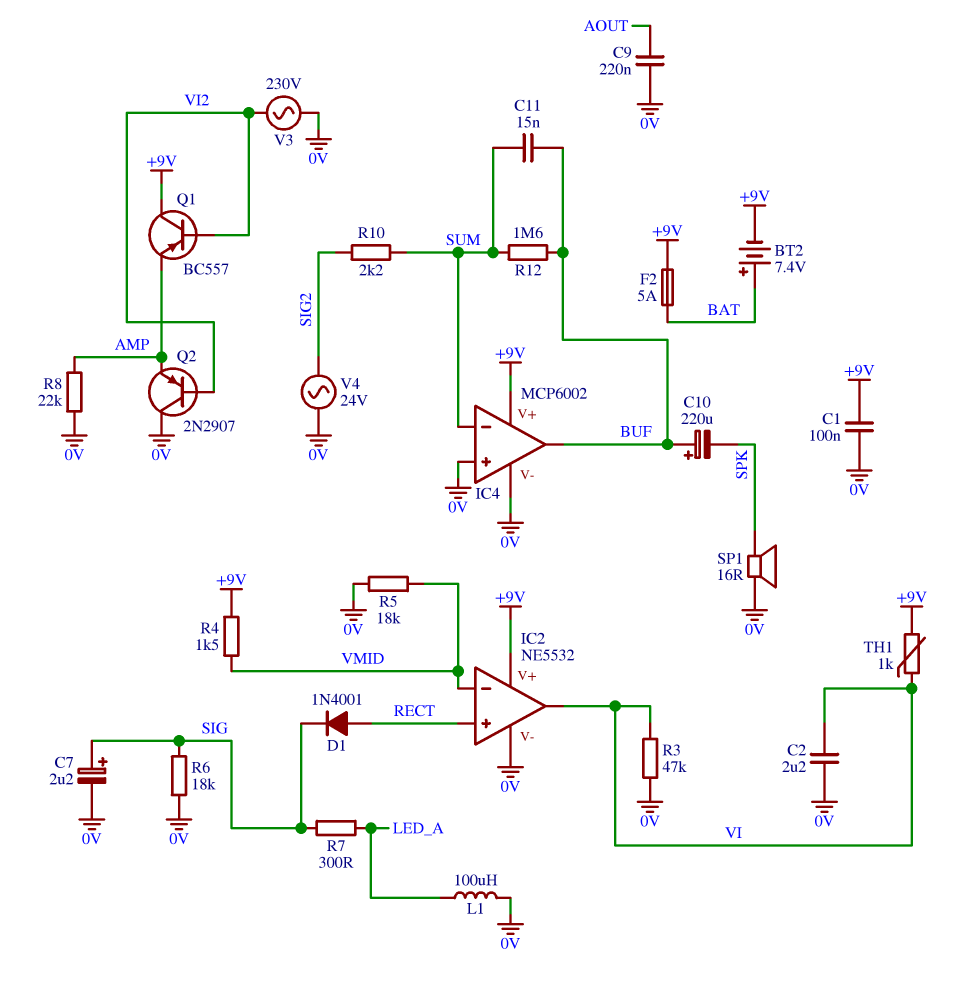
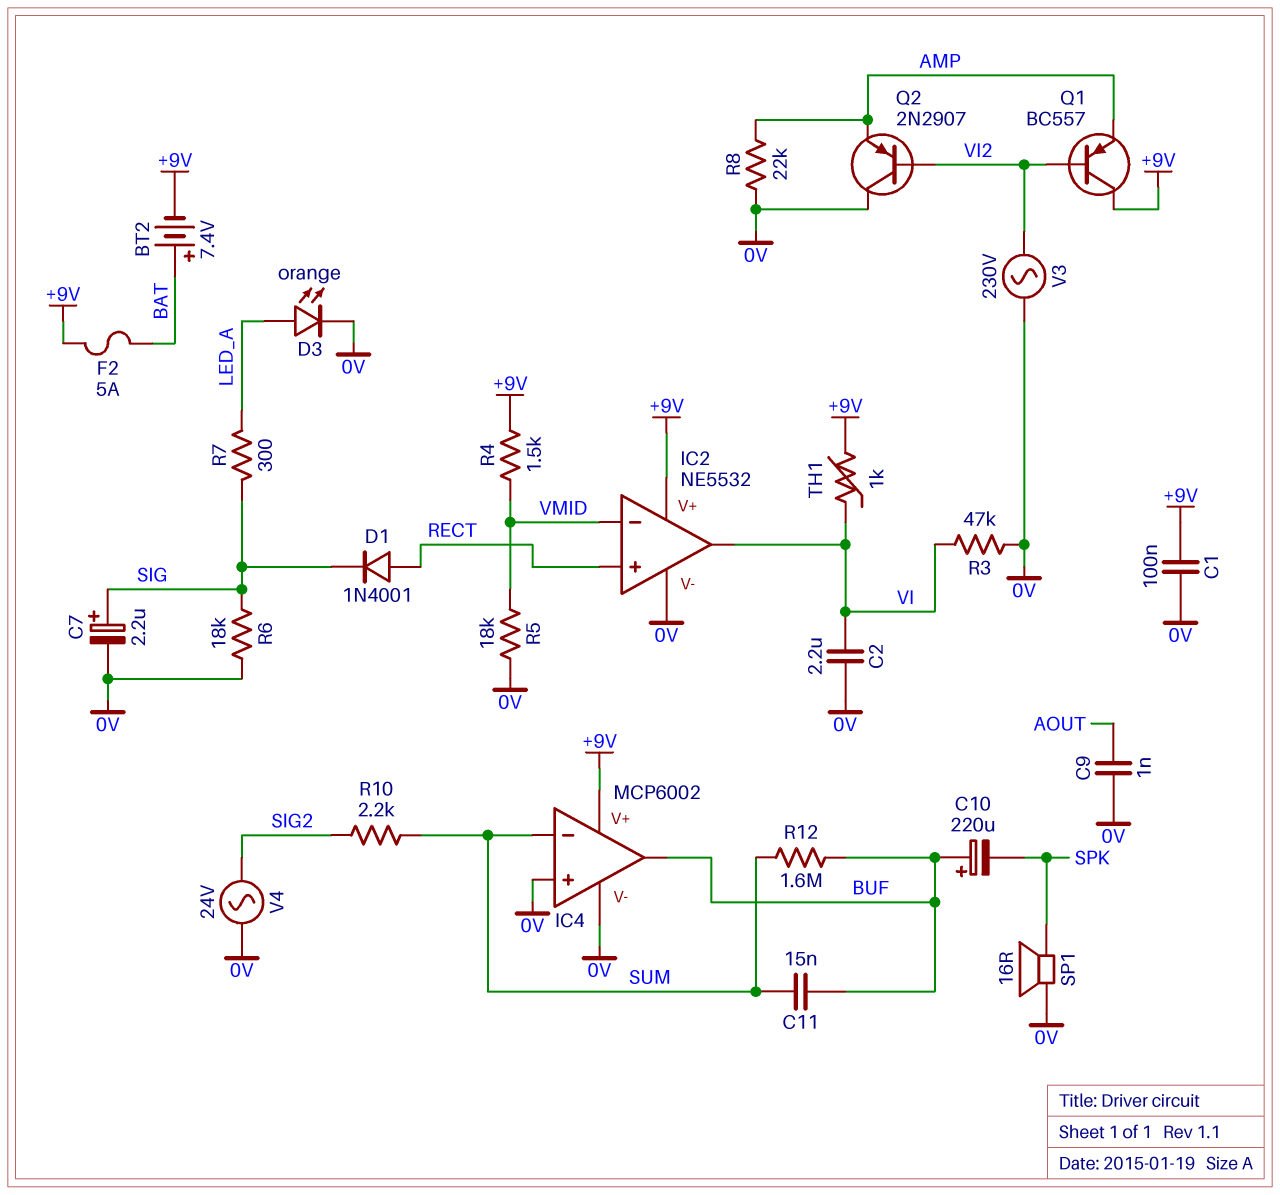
C9: 220nF (0V, AOUT) -> 1nF (0V, AOUT)
D3: none -> LED orange (A LED_A, K 0V)
L1: 100uH (0V, LED_A) -> none

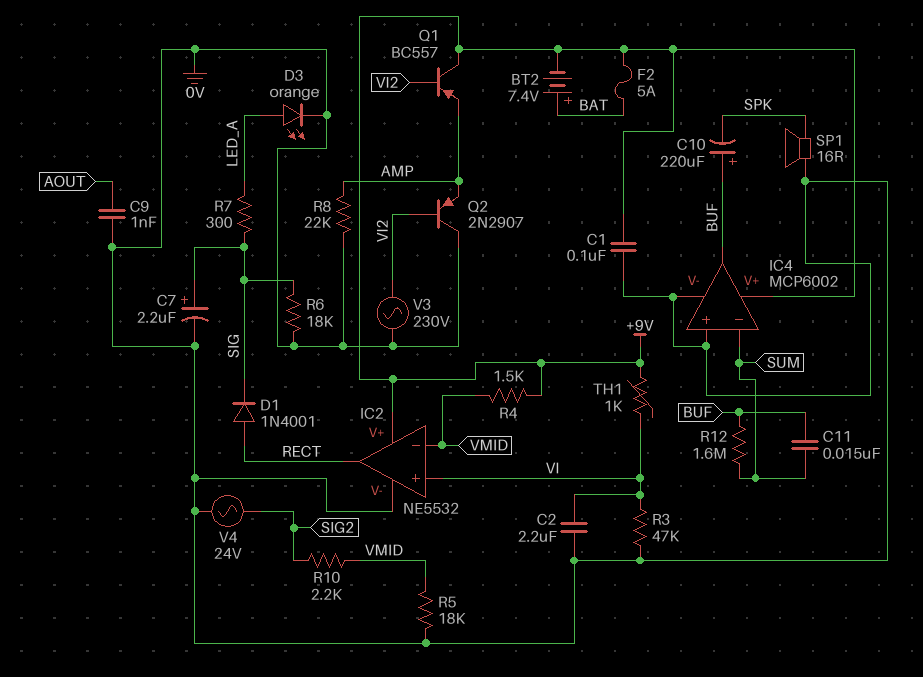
IC2 pin in+: RECT -> VI
IC2 pin out: VI -> RECT
R10: 2.2k (SIG2, SUM) -> 2.2k (SIG2, VMID)

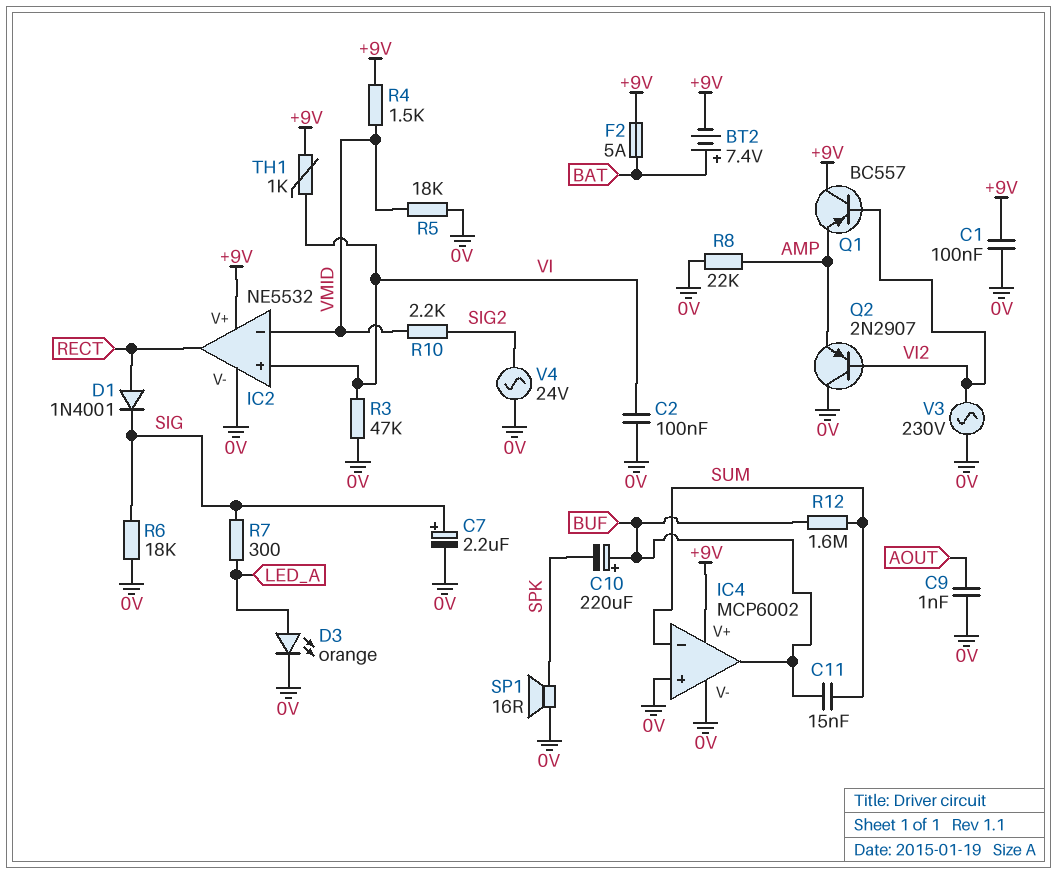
C2: 2.2uF (0V, VI) -> 100nF (0V, VI)

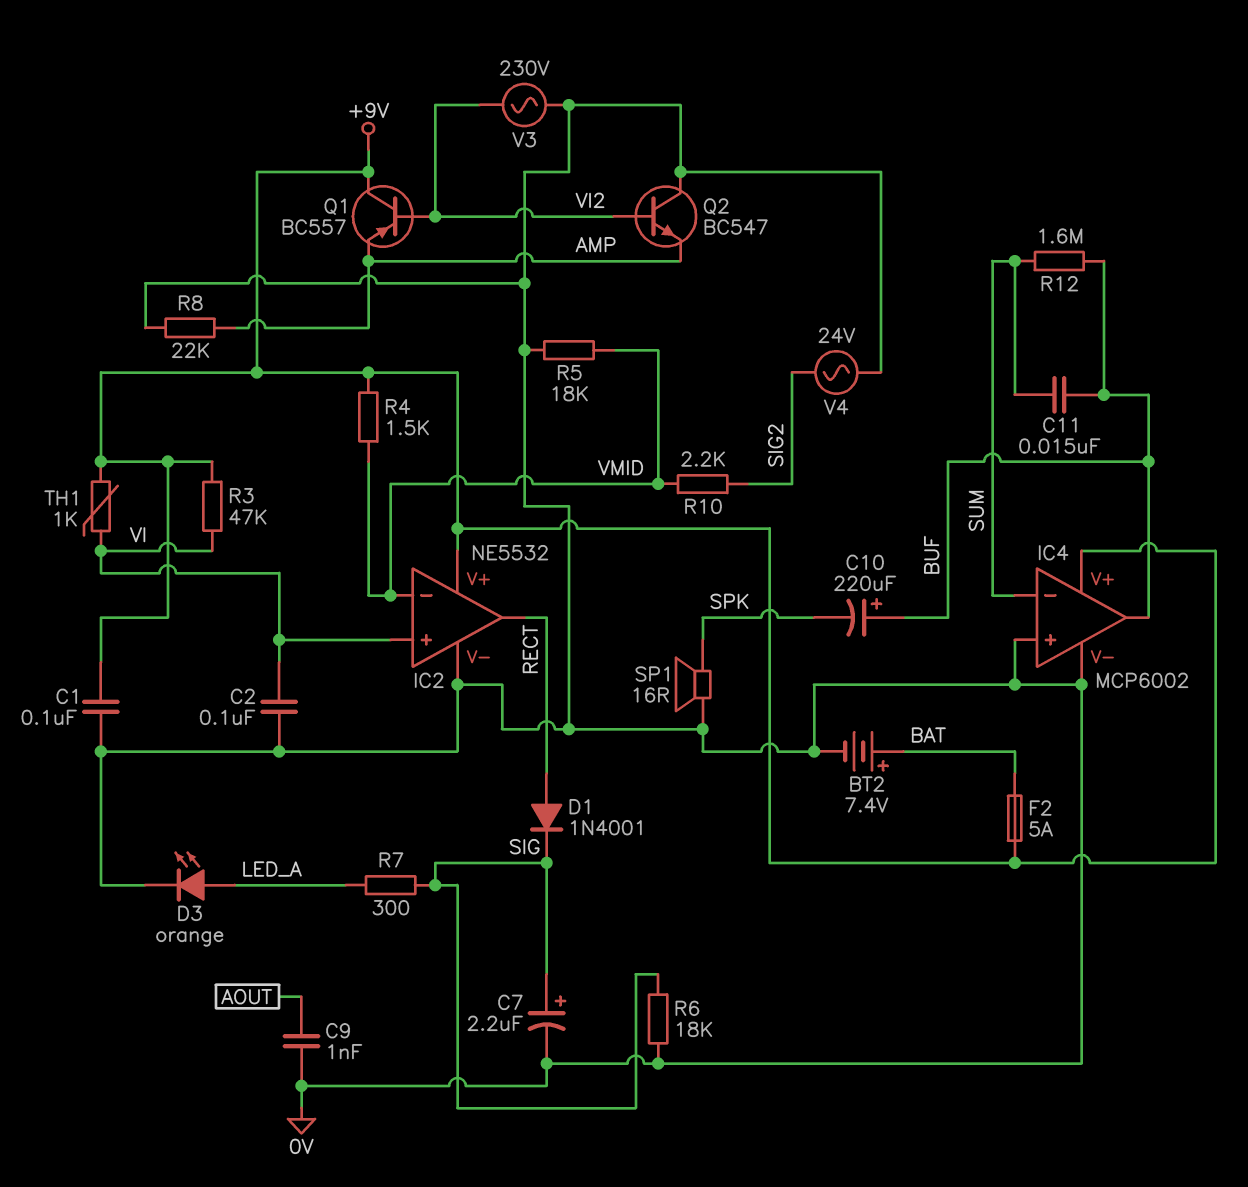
BT2: 7.4V (plus BAT, minus +9V) -> 7.4V (plus BAT, minus 0V)
Q2: PNP 2N2907 (B VI2, C 0V, E AMP) -> NPN BC547 (B VI2, C 0V, E AMP)
R3: 47k (0V, VI) -> 47k (+9V, VI)

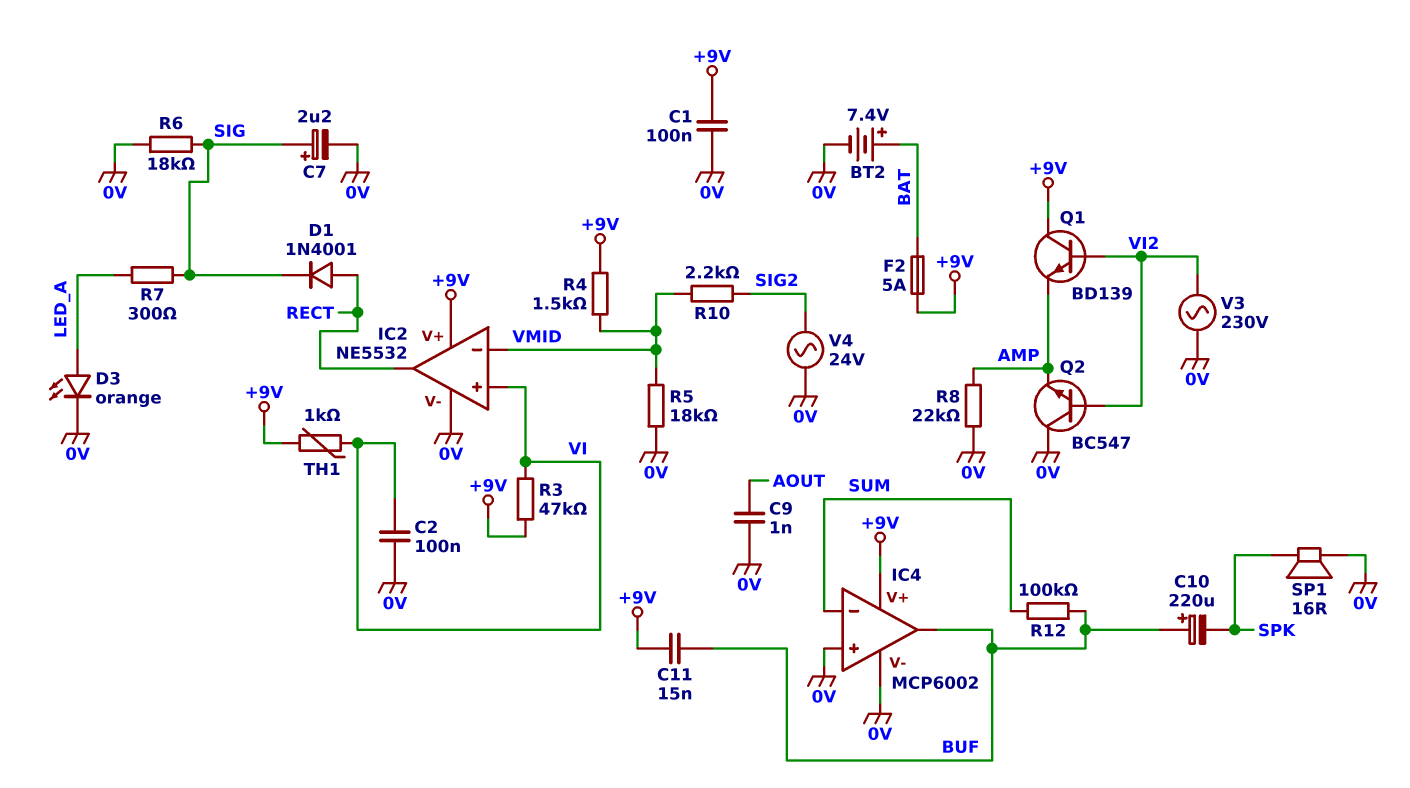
C11: 15nF (BUF, SUM) -> 15nF (+9V, BUF)
Q1: PNP BC557 (B VI2, C +9V, E AMP) -> NPN BD139 (B VI2, C +9V, E AMP)
R12: 1.6M (BUF, SUM) -> 100k (BUF, SUM)

